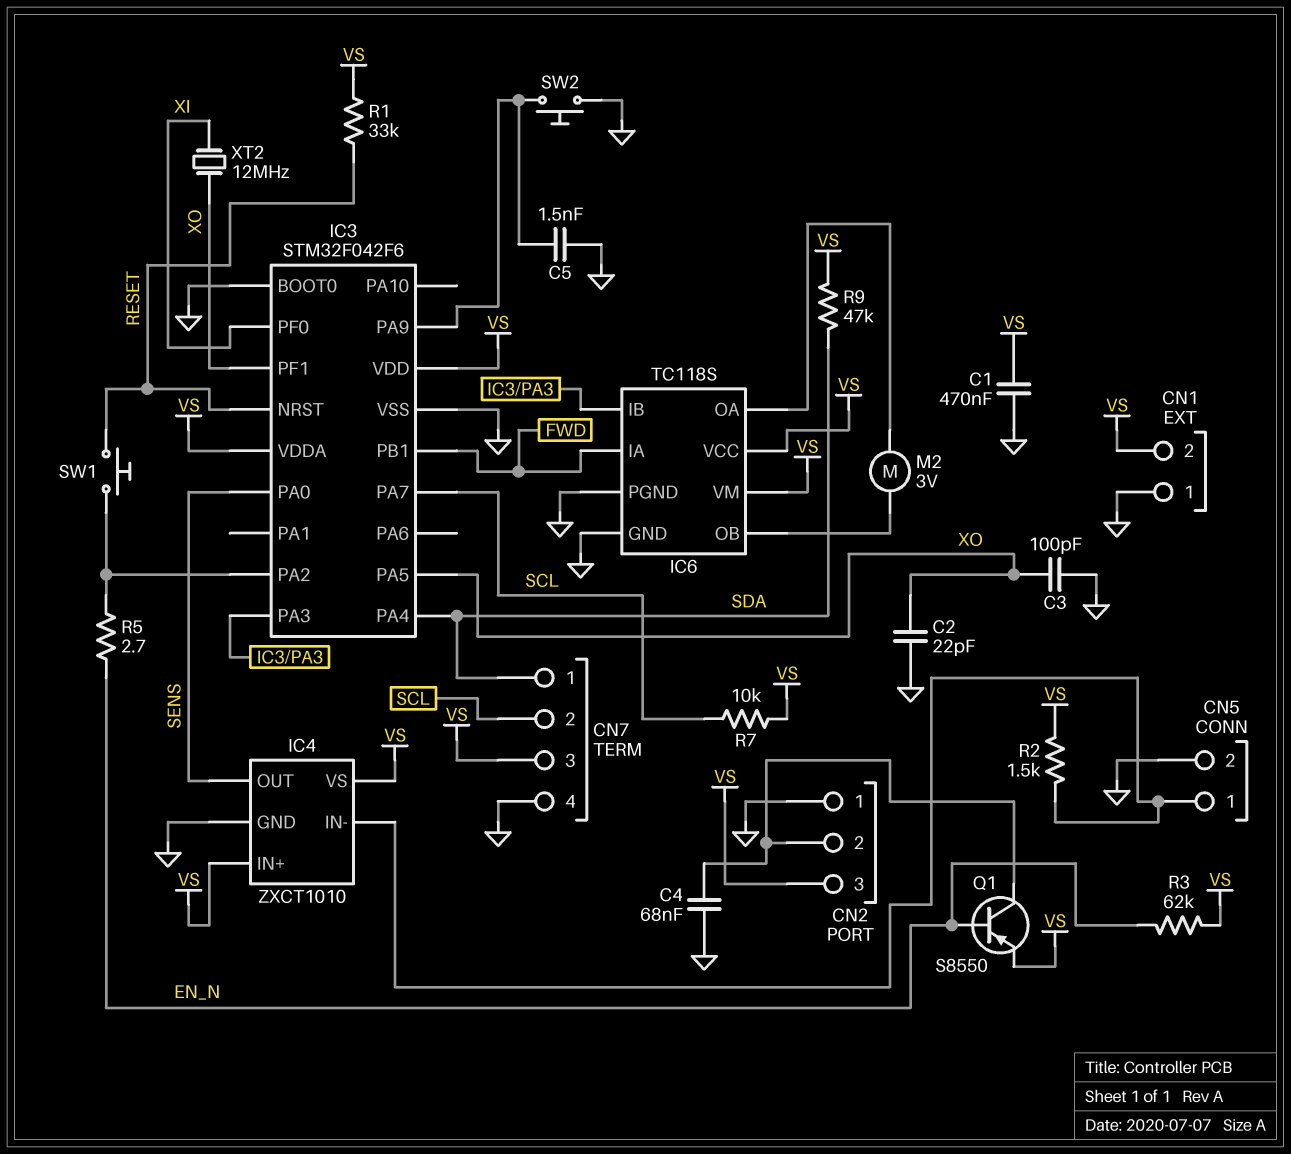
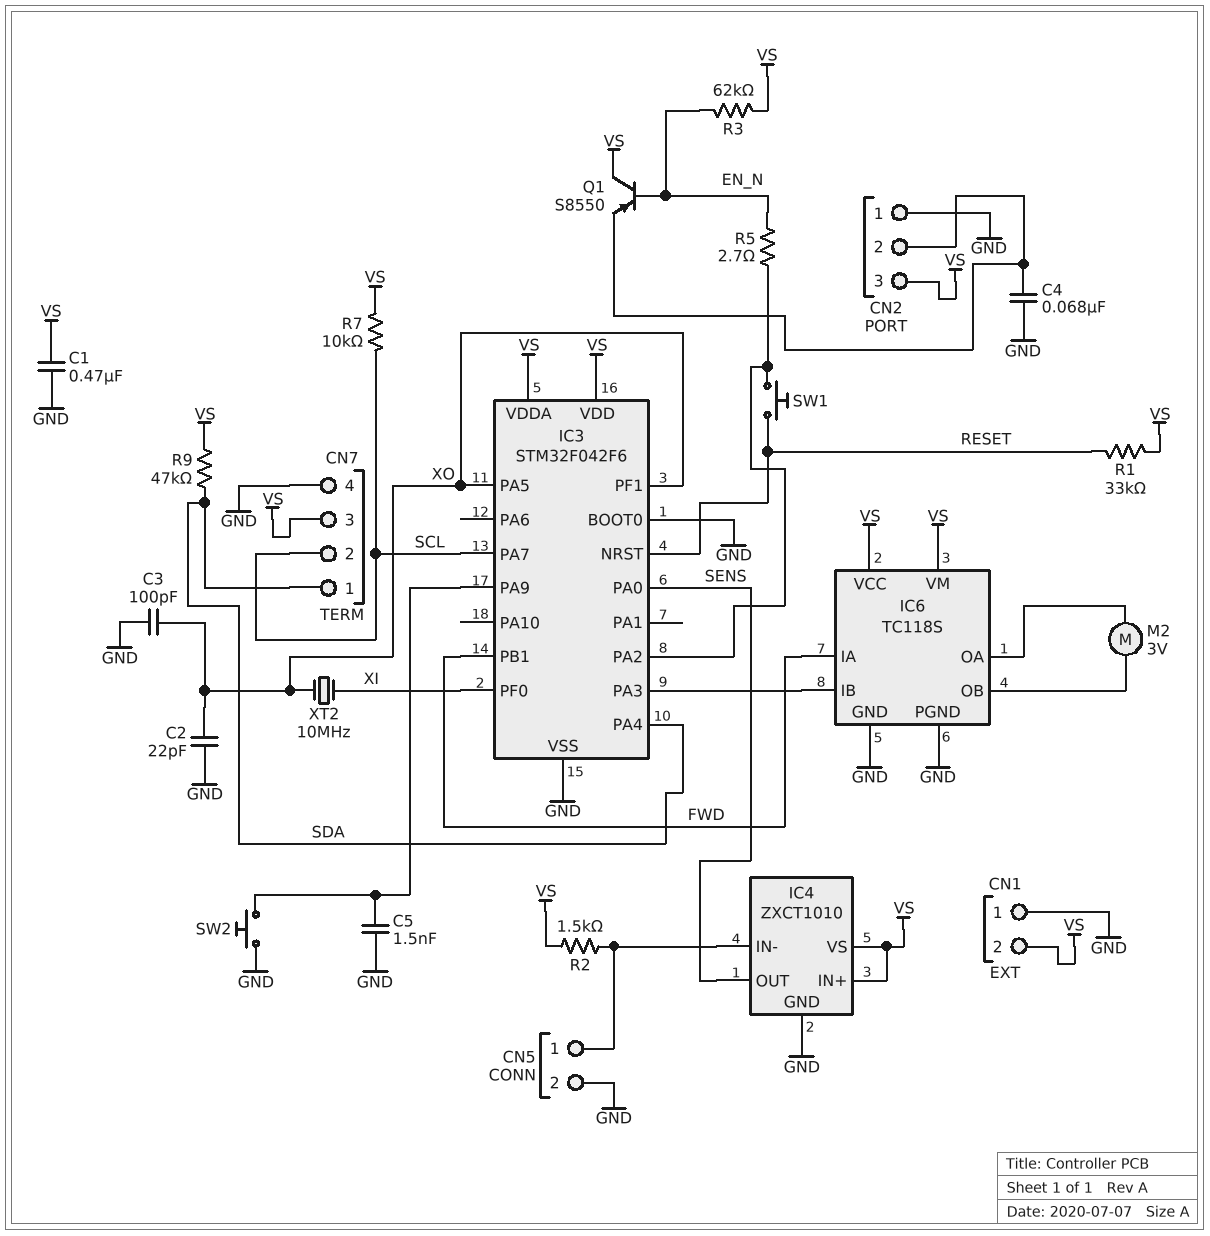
Q1: PNP S8550 (B EN_N, C CN2/2, E VS) -> PNP S8550 (B EN_N, C VS, E CN2/2)
XT2: 12MHz (XI, XO) -> 10MHz (XI, XO)

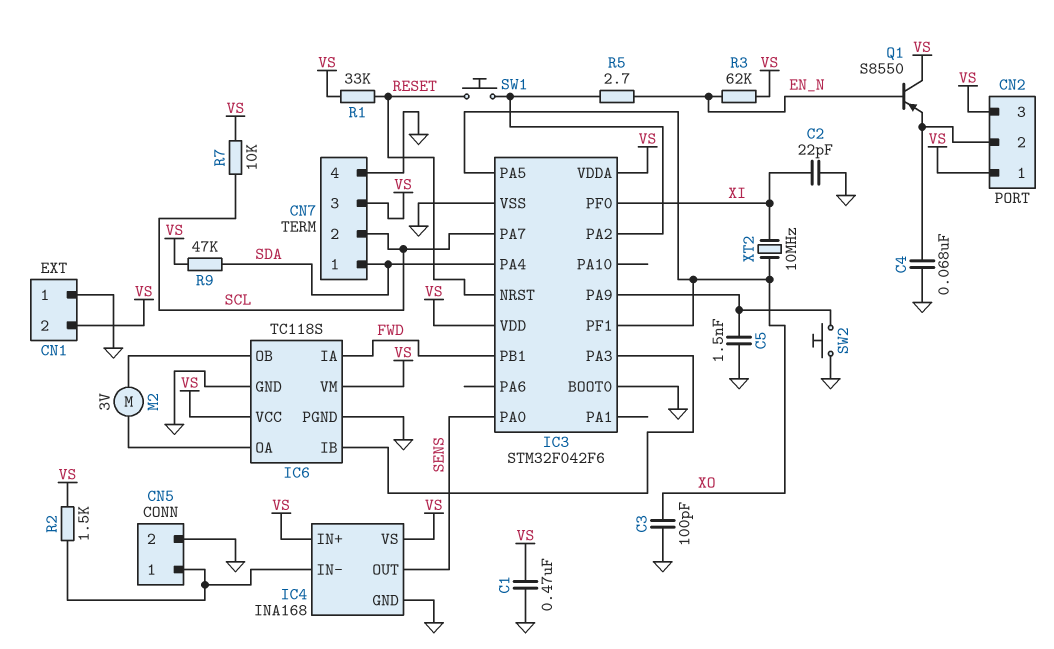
C2: 22pF (GND, XO) -> 22pF (GND, XI)
CN2 pin 1: GND -> VS
IC4: ZXCT1010 -> INA168

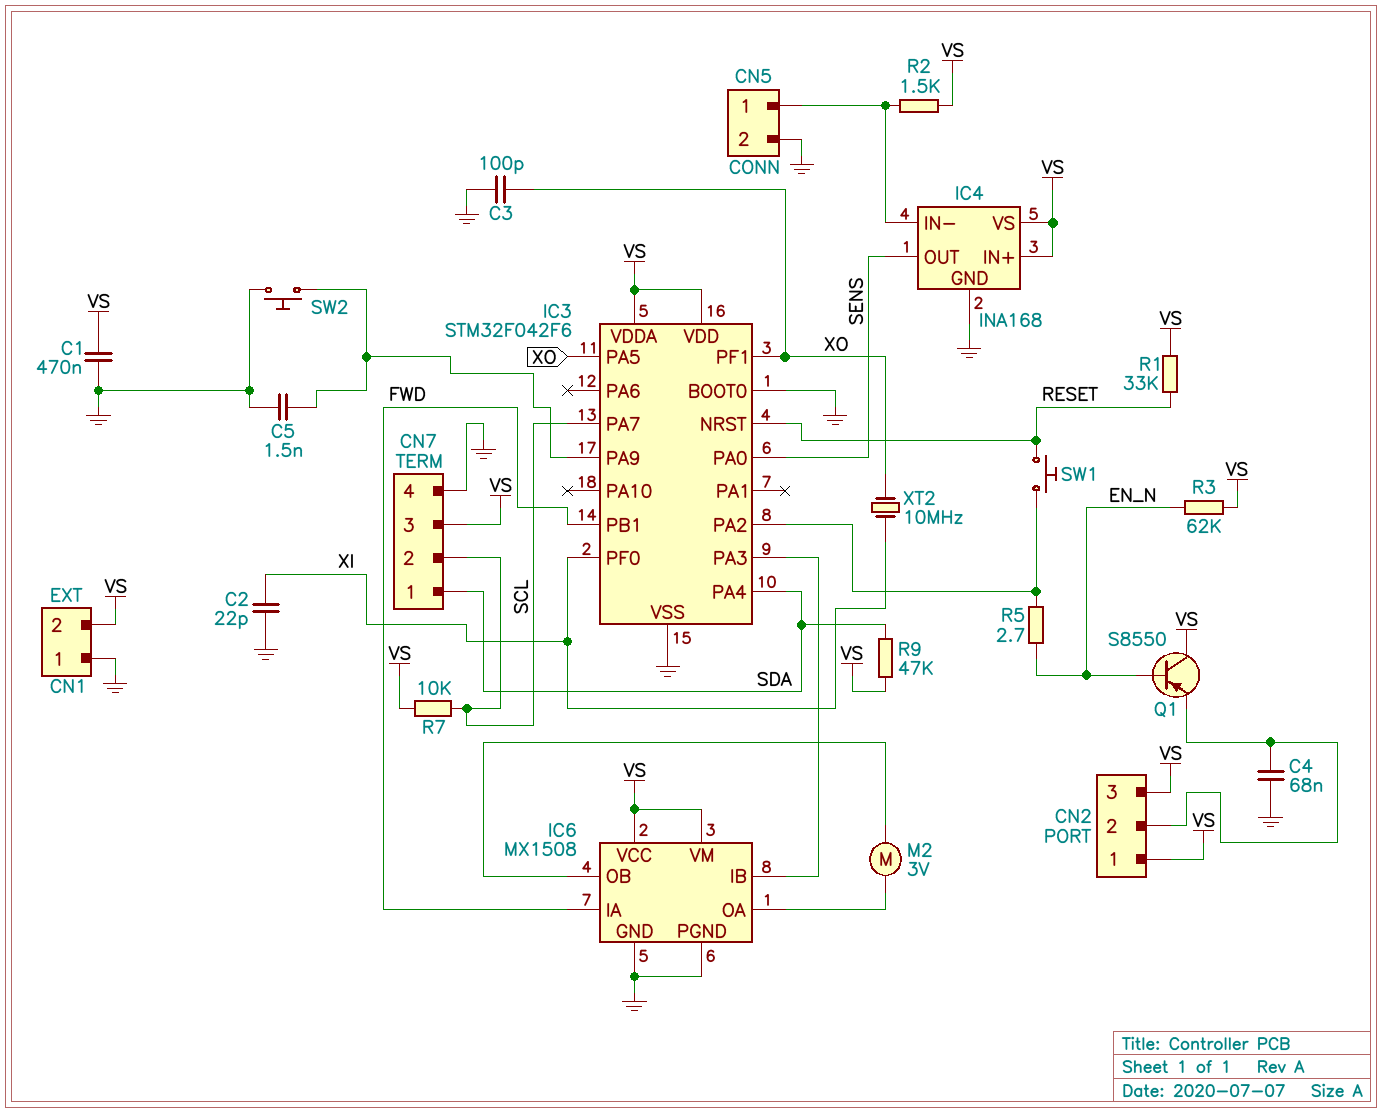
IC6: TC118S -> MX1508

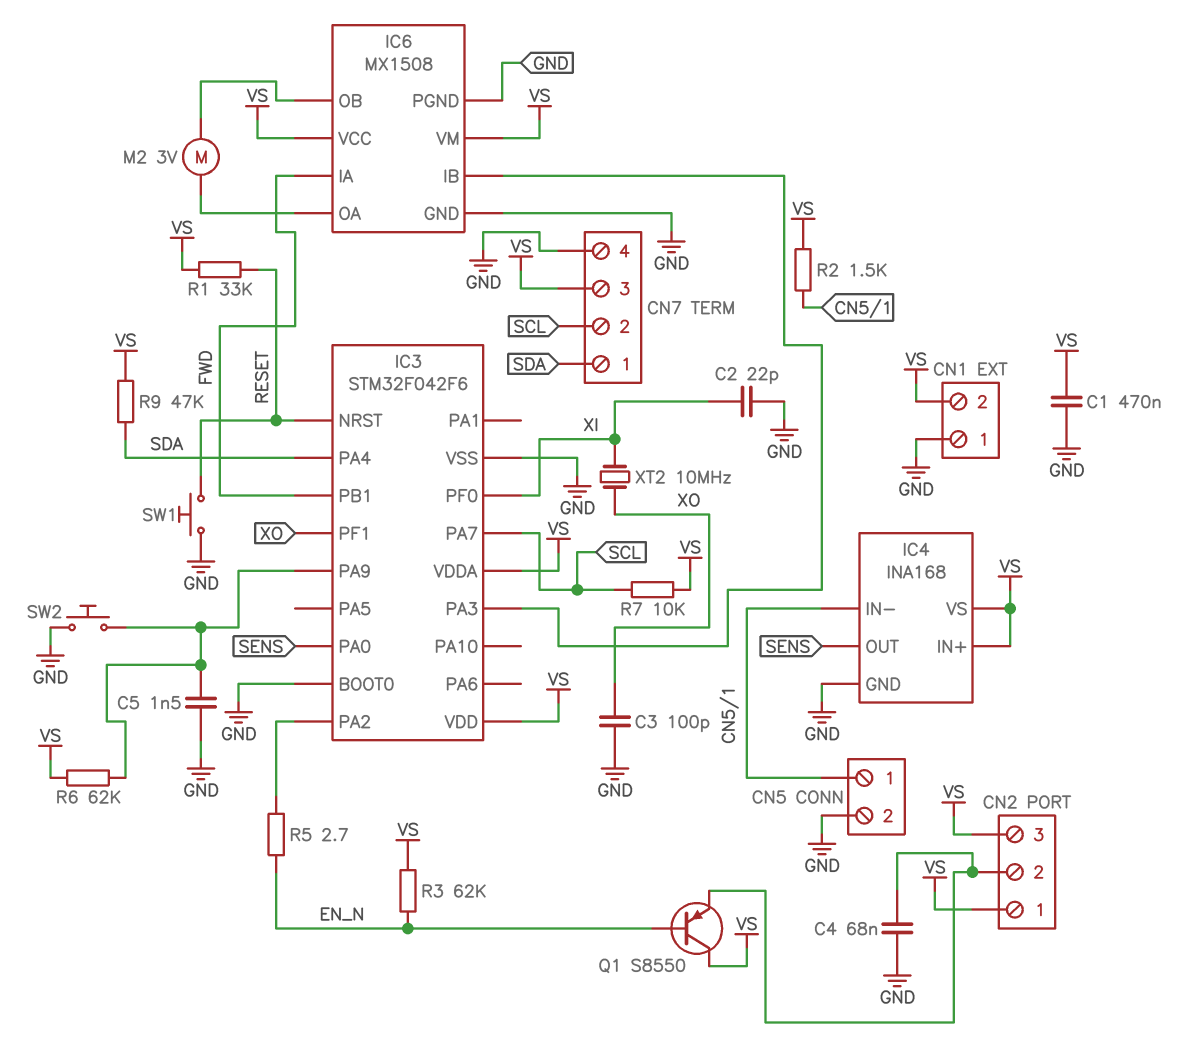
IC3 pin PA5: XO -> none
R6: none -> 62k (IC3/PA9, VS)
SW1: button (IC3/PA2, RESET) -> button (GND, RESET)

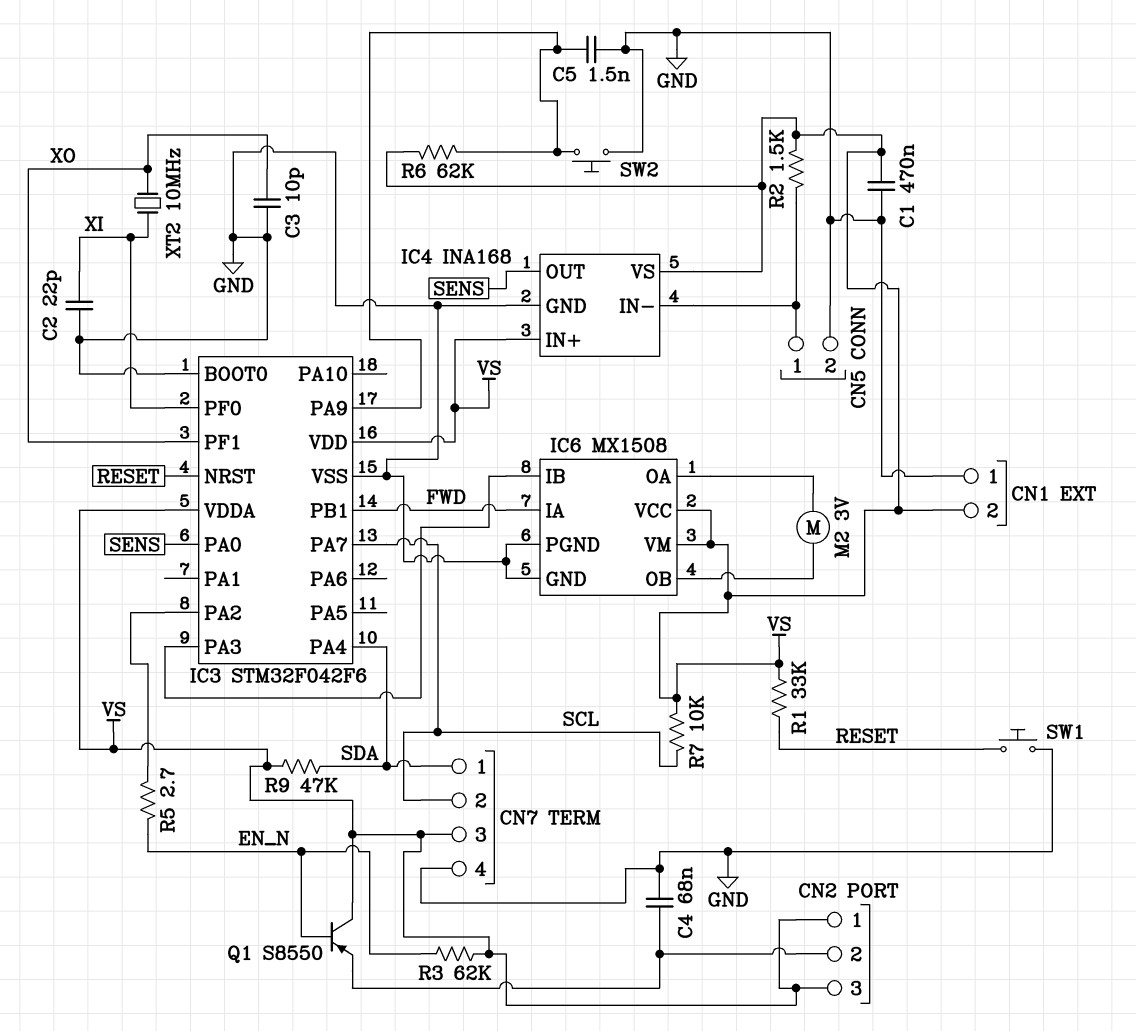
C3: 100pF (GND, XO) -> 10pF (GND, XO)

